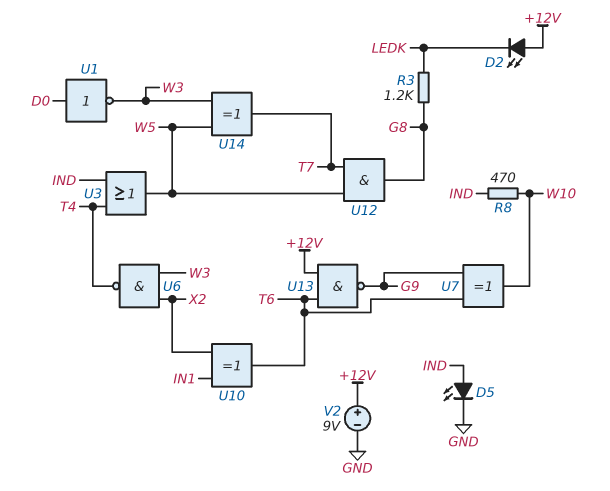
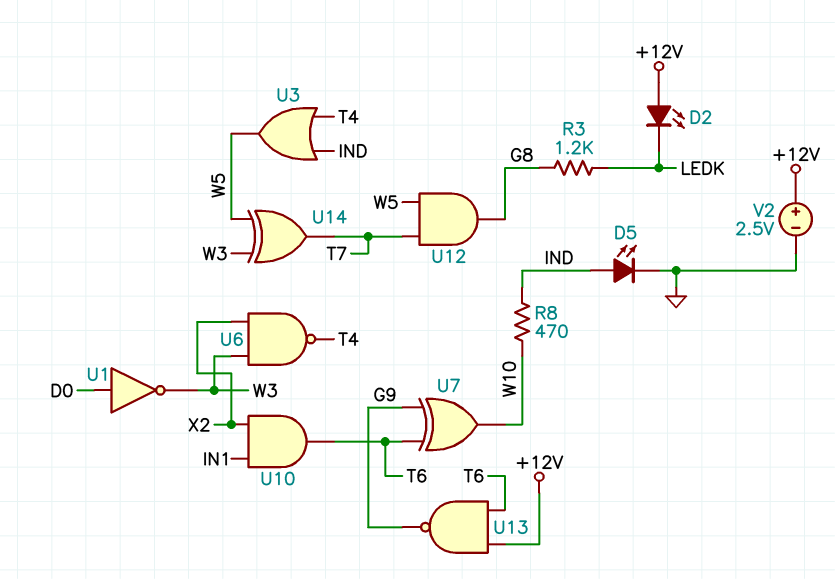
U10: XOR (in IN1, in X2, out T6) -> AND (in IN1, in X2, out T6)
V2: 9V (plus +12V, minus GND) -> 2.5V (plus +12V, minus GND)

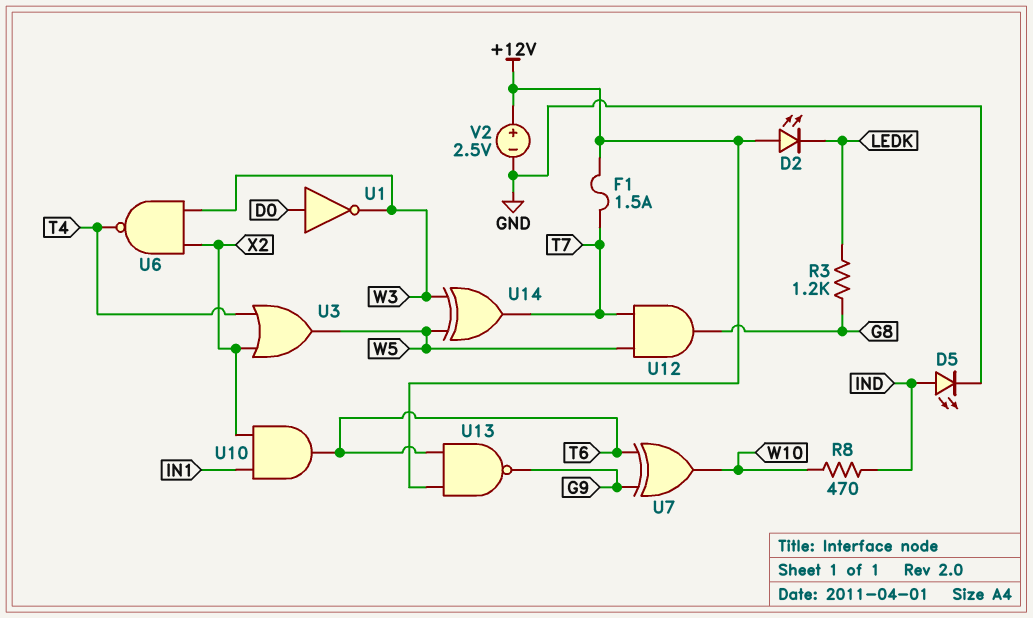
F1: none -> 1.5A (+12V, T7)
U3: OR (in IND, in T4, out W5) -> OR (in T4, in X2, out W5)

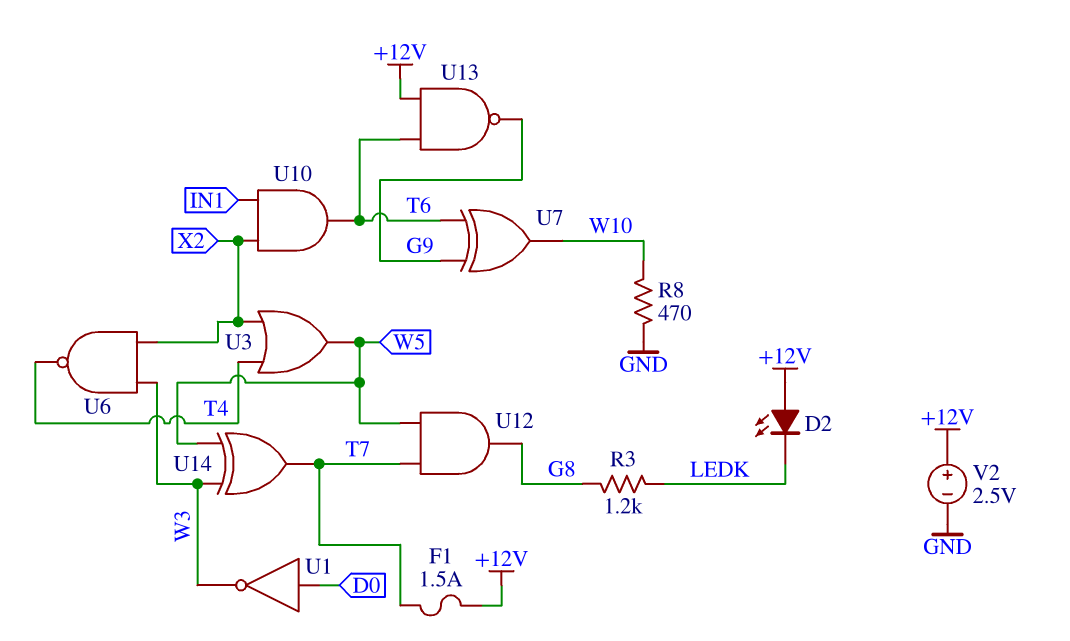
D5: LED (A IND, K GND) -> none
R8: 470 (IND, W10) -> 470 (GND, W10)

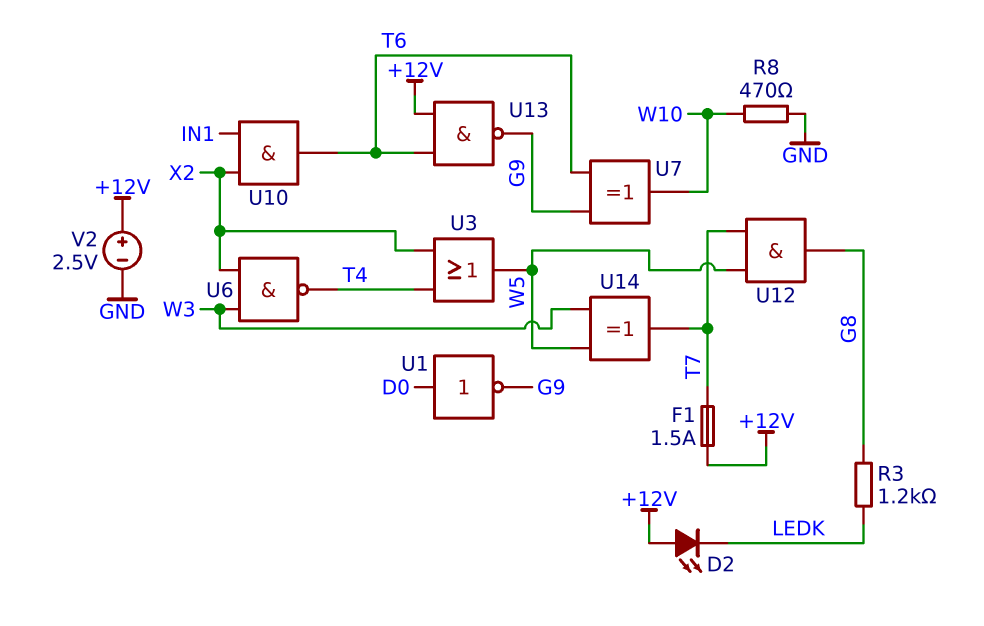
U1: NOT (in D0, out W3) -> NOT (in D0, out G9)

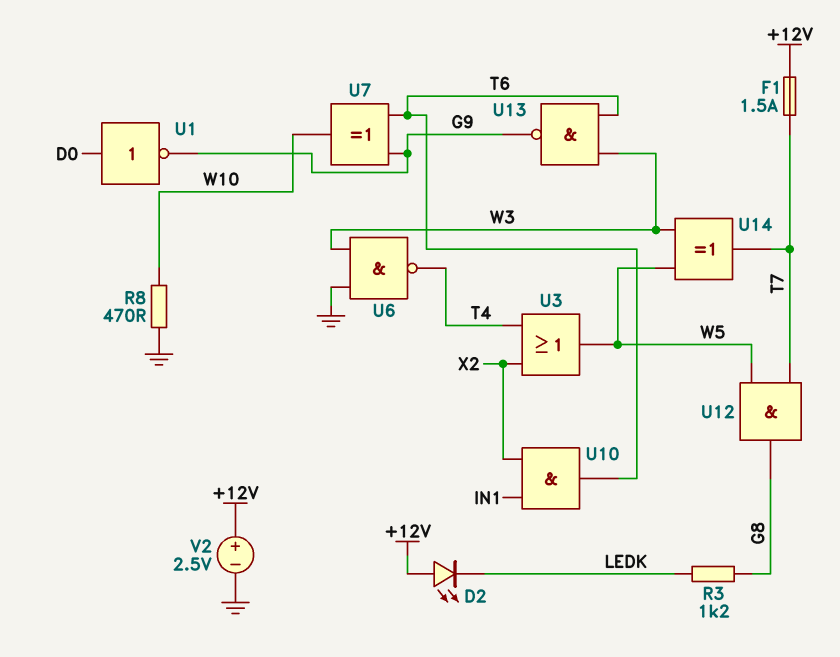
U6: NAND (in W3, in X2, out T4) -> NAND (in GND, in W3, out T4)
U13: NAND (in +12V, in T6, out G9) -> NAND (in T6, in W3, out G9)

